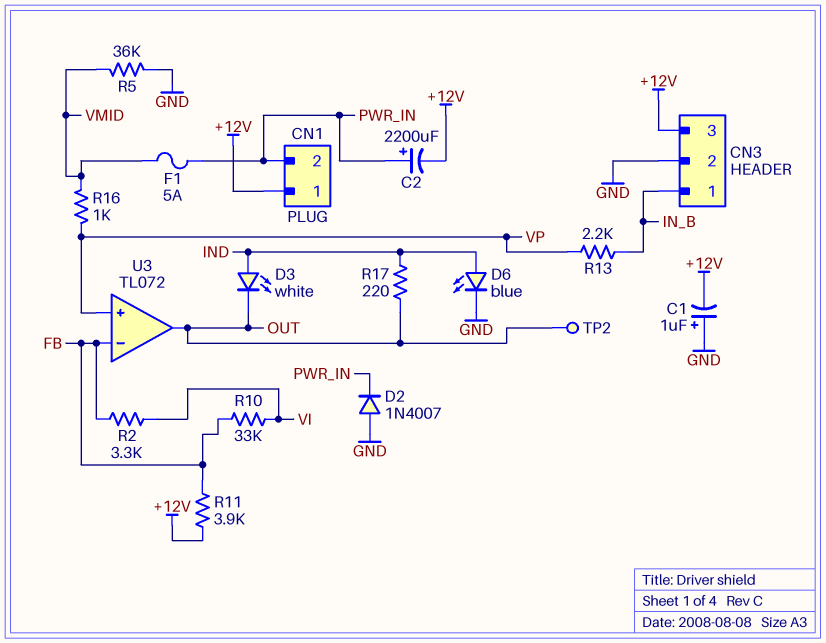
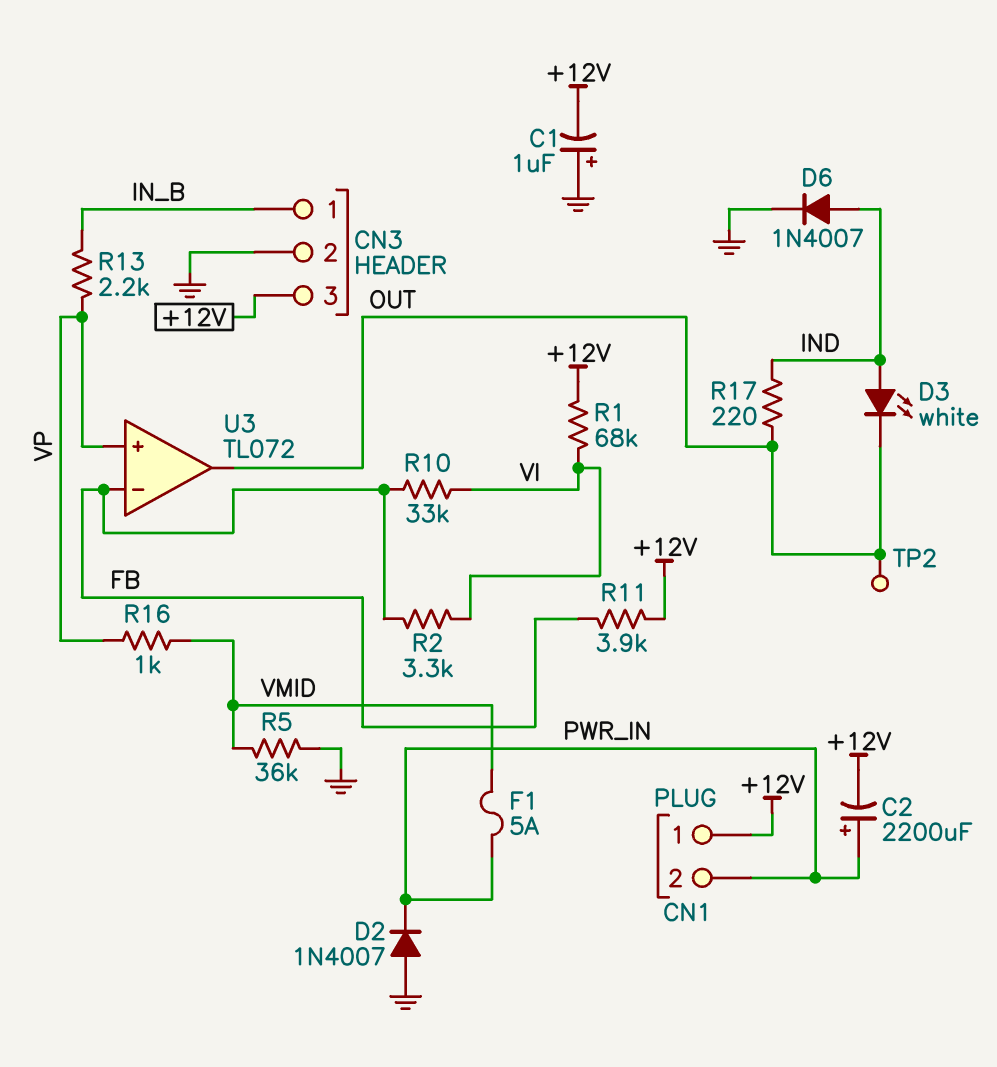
D6: LED blue (A IND, K GND) -> diode 1N4007 (A IND, K GND)
R1: none -> 68k (+12V, VI)

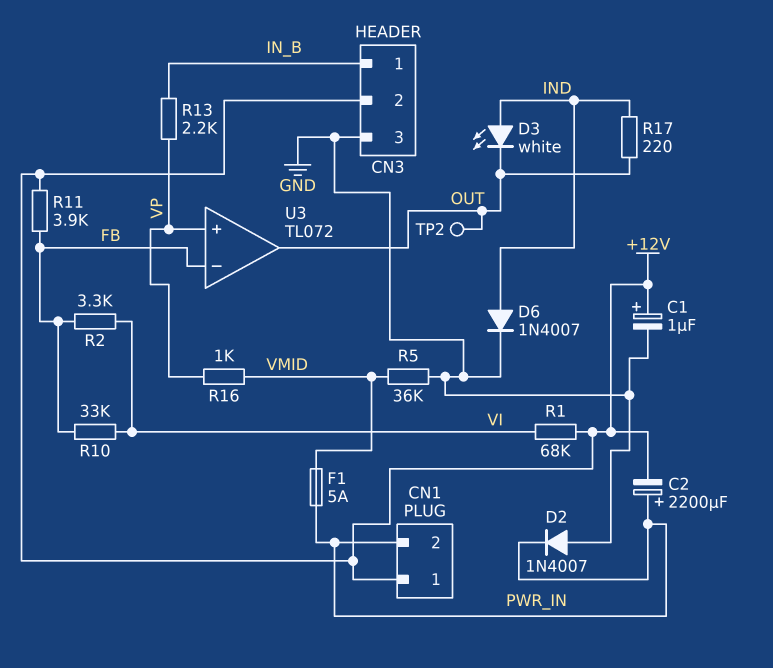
C1: 1uF (plus GND, minus +12V) -> 1uF (plus +12V, minus GND)
CN3 pin 2: GND -> +12V
CN3 pin 3: +12V -> GND

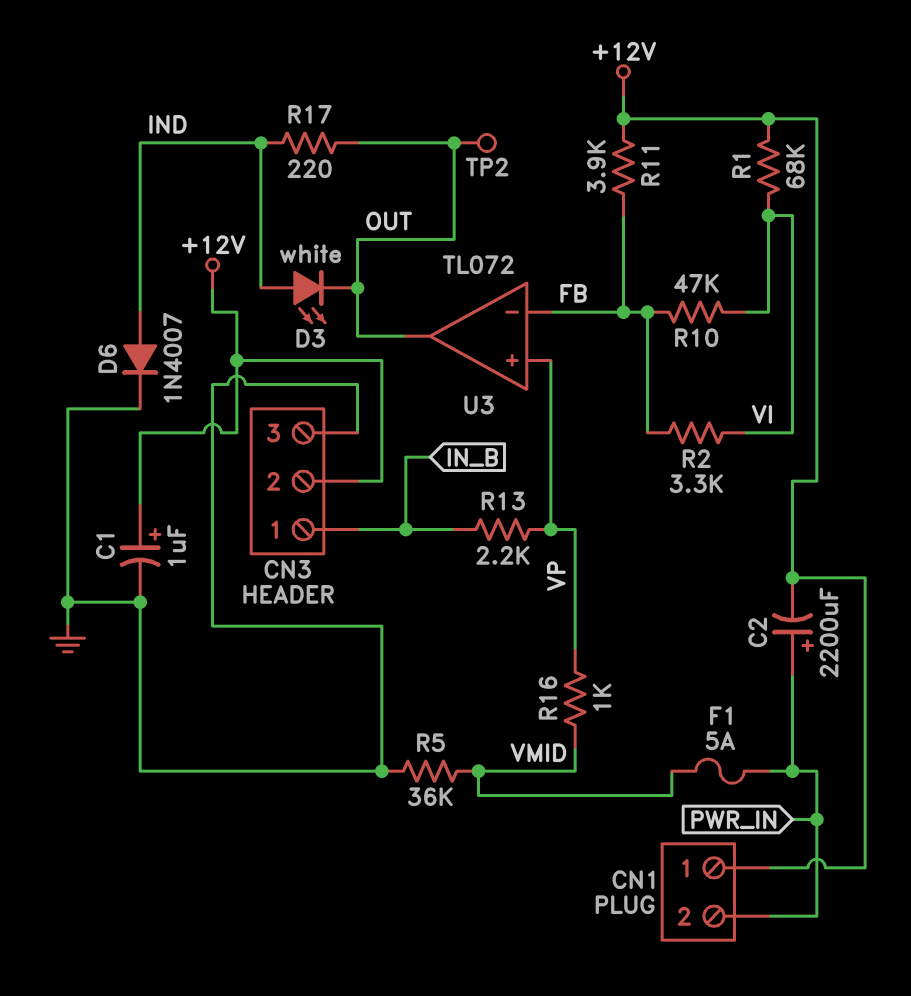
D2: diode 1N4007 (A GND, K PWR_IN) -> none
R10: 33k (FB, VI) -> 47k (FB, VI)

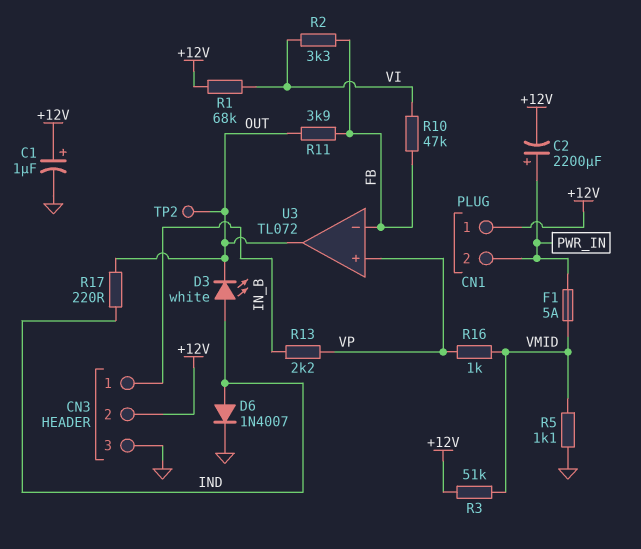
R3: none -> 51k (+12V, VMID)
R5: 36k (GND, VMID) -> 1.1k (GND, VMID)
R11: 3.9k (+12V, FB) -> 3.9k (FB, OUT)

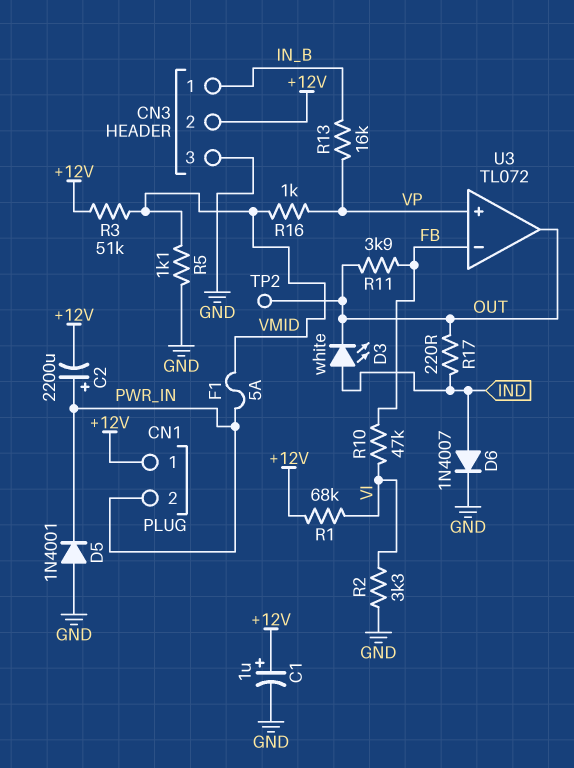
D5: none -> diode 1N4001 (A GND, K PWR_IN)
R2: 3.3k (FB, VI) -> 3.3k (GND, VI)
R13: 2.2k (IN_B, VP) -> 16k (IN_B, VP)

